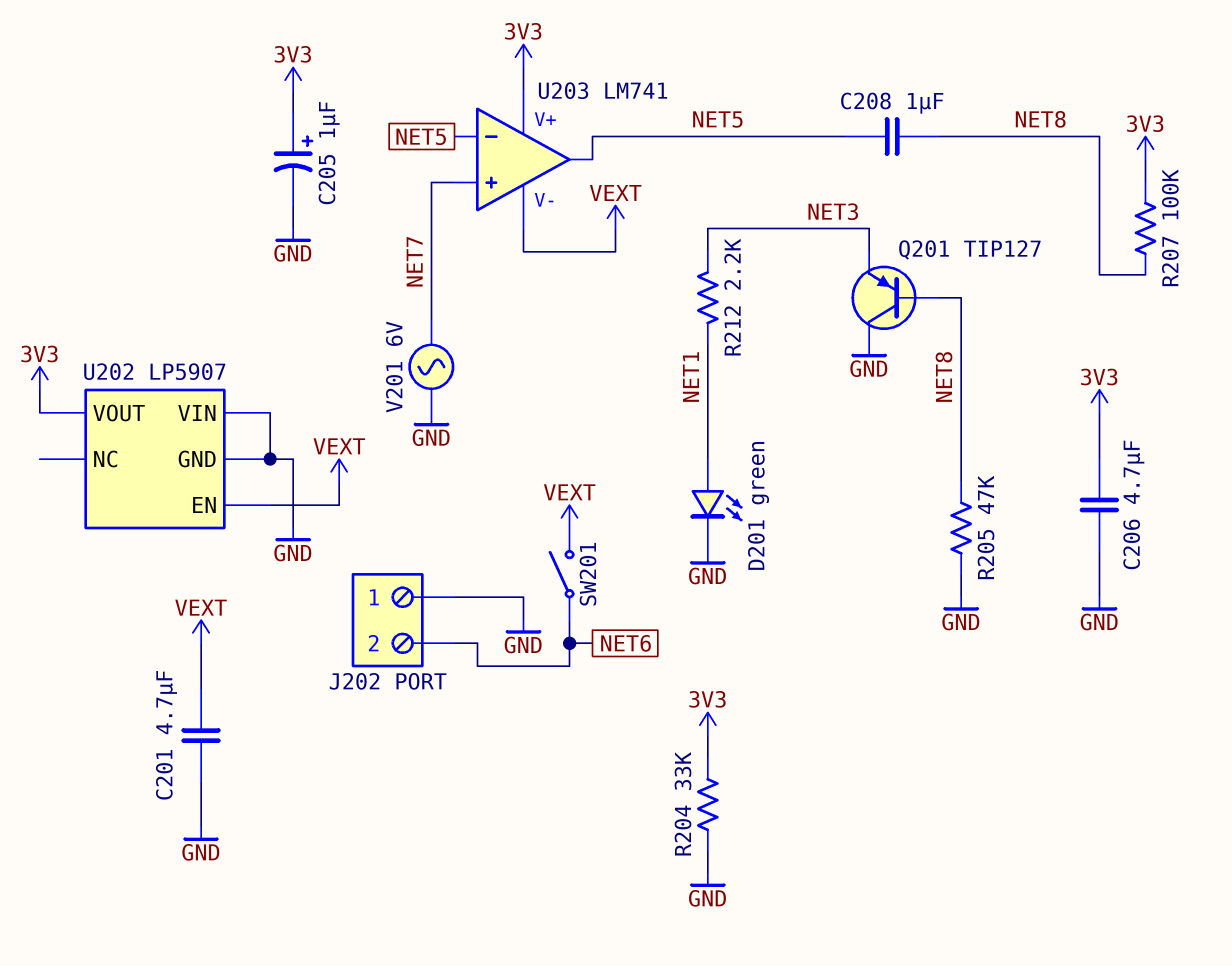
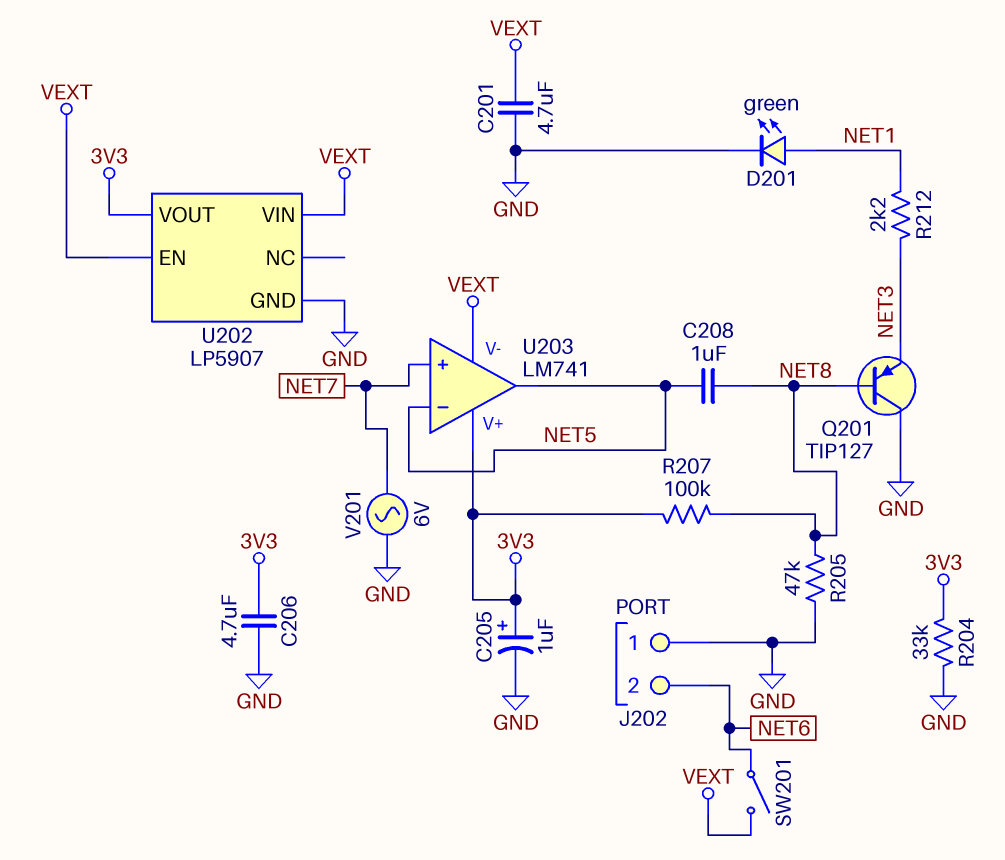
U202 pin VIN: GND -> VEXT

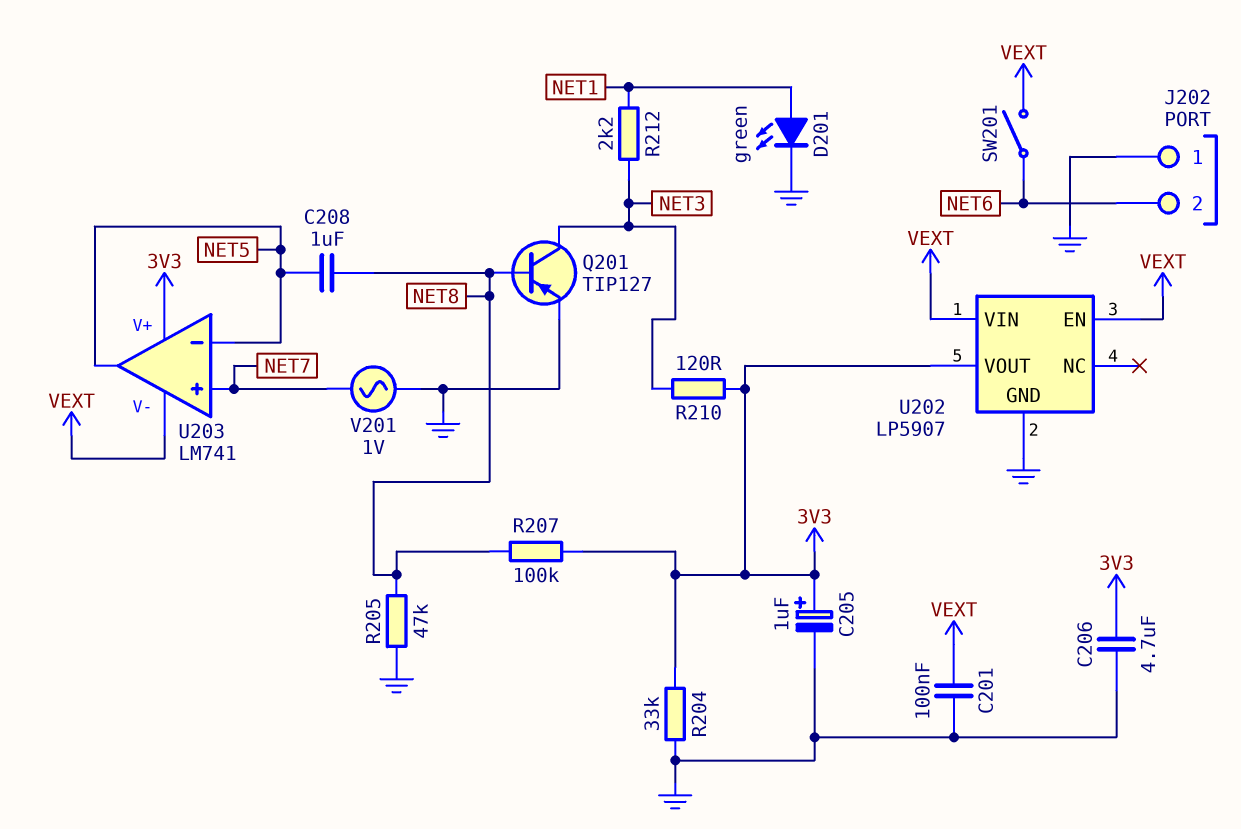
C201: 4.7uF (GND, VEXT) -> 100nF (GND, VEXT)
Q201: PNP TIP127 (B NET8, C GND, E NET3) -> PNP TIP127 (B NET8, C NET3, E GND)
R210: none -> 120 (3V3, NET3)
V201: AC 6V (GND, NET7) -> AC 1V (GND, NET7)

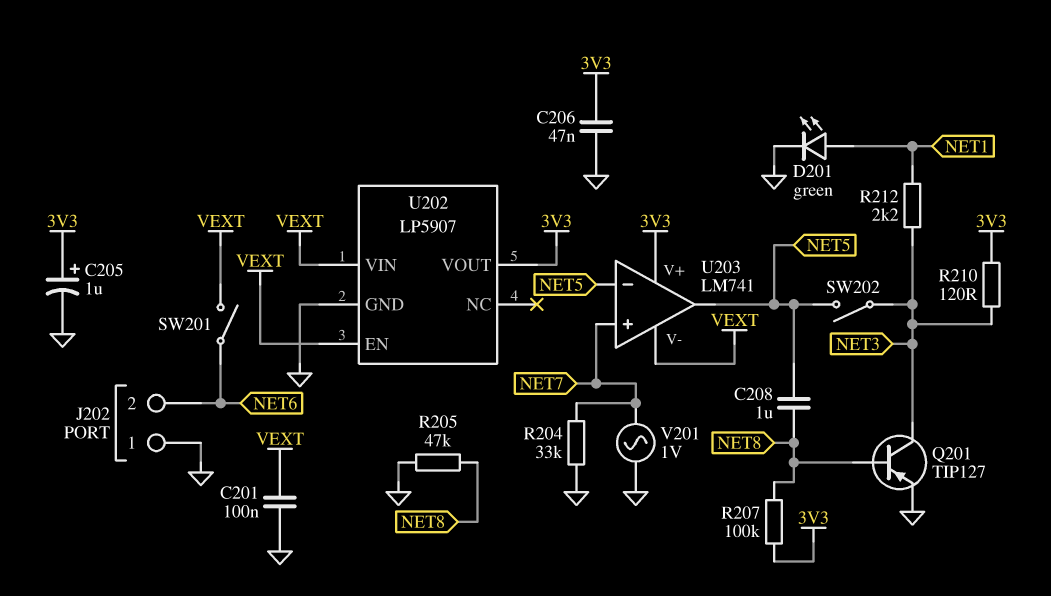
C206: 4.7uF (3V3, GND) -> 47nF (3V3, GND)
R204: 33k (3V3, GND) -> 33k (GND, NET7)
SW202: none -> switch (NET3, NET5)

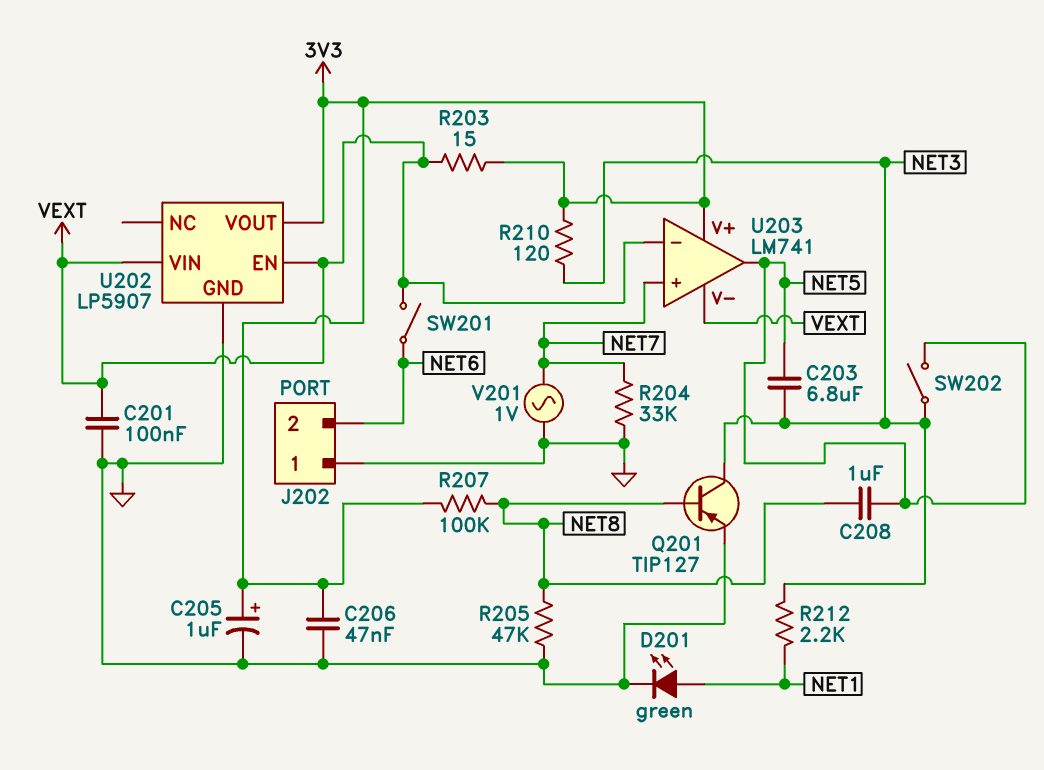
C203: none -> 6.8uF (NET3, NET5)
R203: none -> 15 (3V3, VEXT)
U203 pin in-: NET5 -> VEXT

